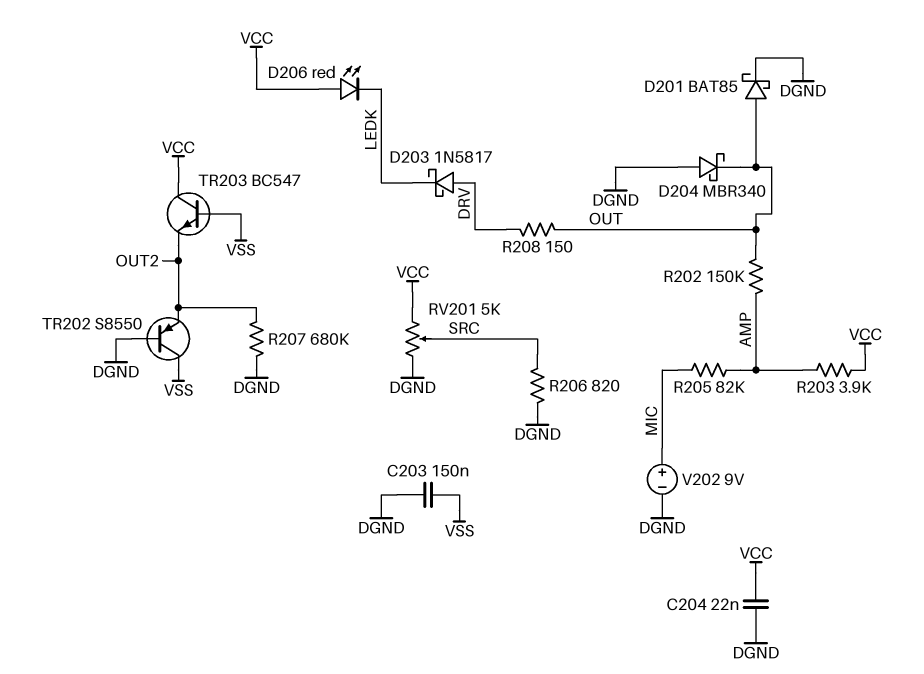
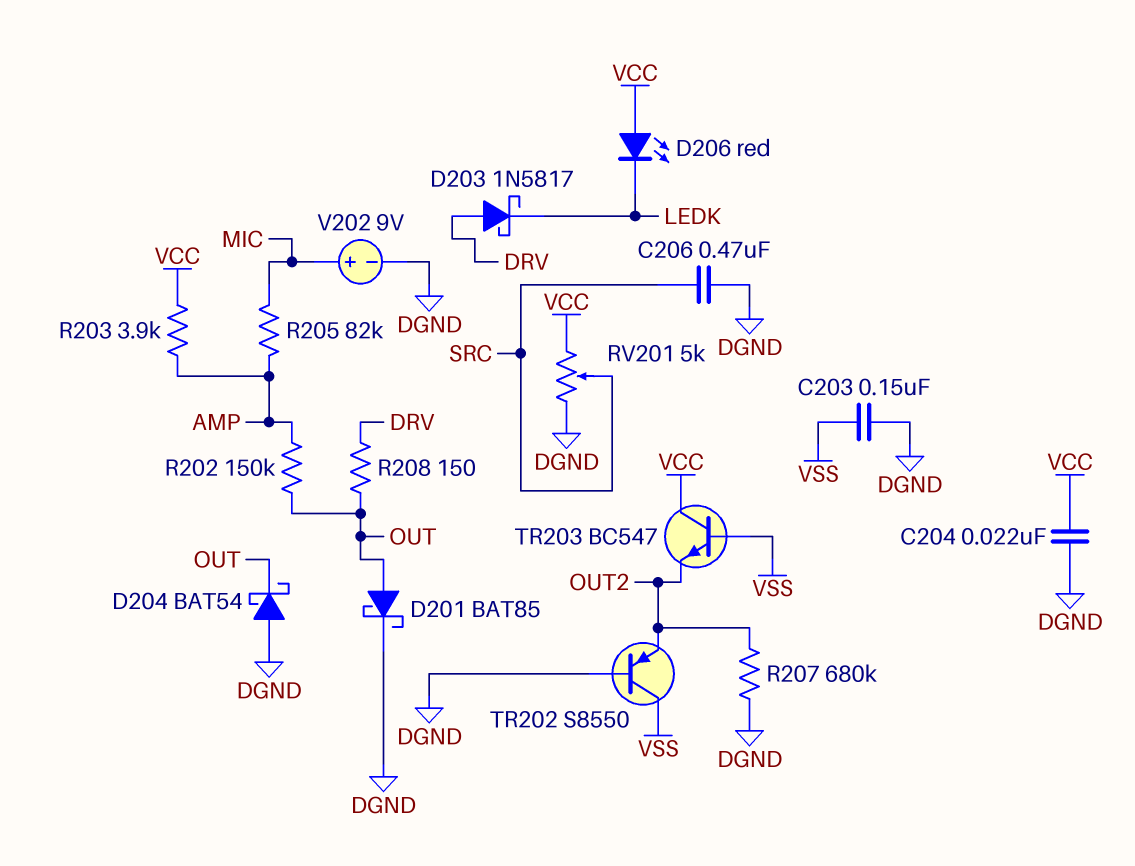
C206: none -> 470nF (DGND, SRC)
D204: schottky MBR340 (A DGND, K OUT) -> schottky BAT54 (A DGND, K OUT)
R206: 820 (DGND, SRC) -> none

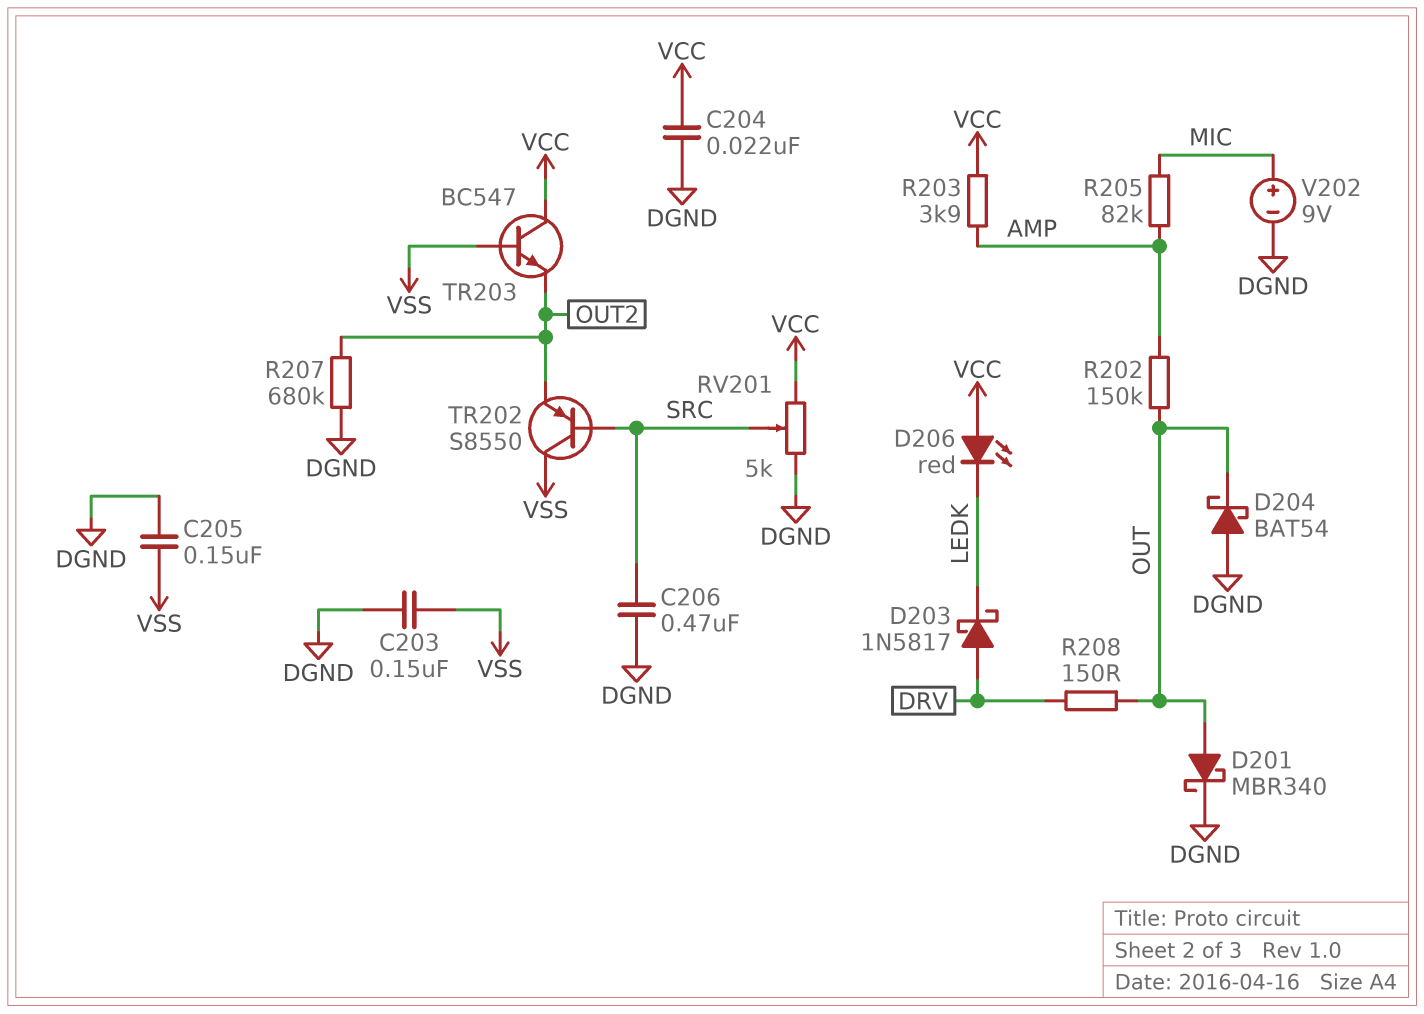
C205: none -> 150nF (DGND, VSS)
D201: schottky BAT85 (A OUT, K DGND) -> schottky MBR340 (A OUT, K DGND)
TR202: PNP S8550 (B DGND, C VSS, E OUT2) -> PNP S8550 (B SRC, C VSS, E OUT2)

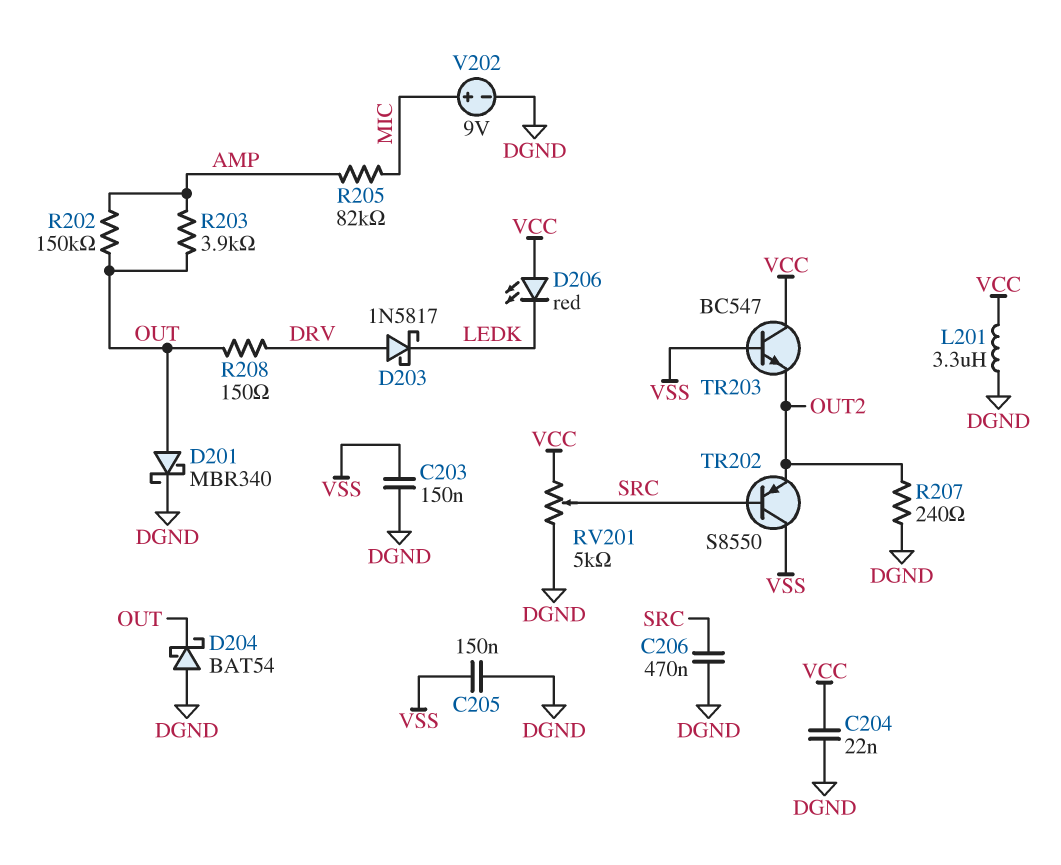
L201: none -> 3.3uH (DGND, VCC)
R203: 3.9k (AMP, VCC) -> 3.9k (AMP, OUT)
R207: 680k (DGND, OUT2) -> 240 (DGND, OUT2)

